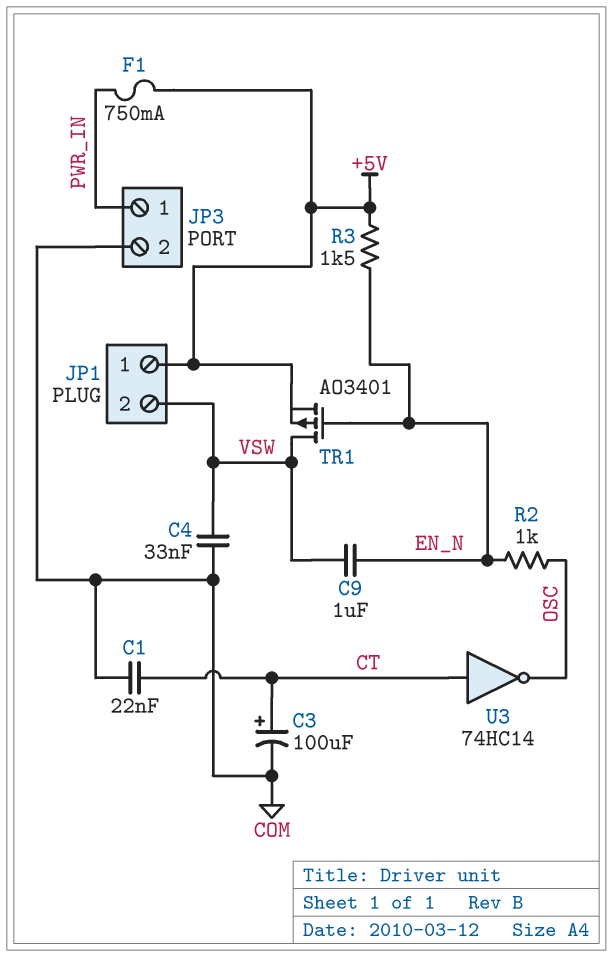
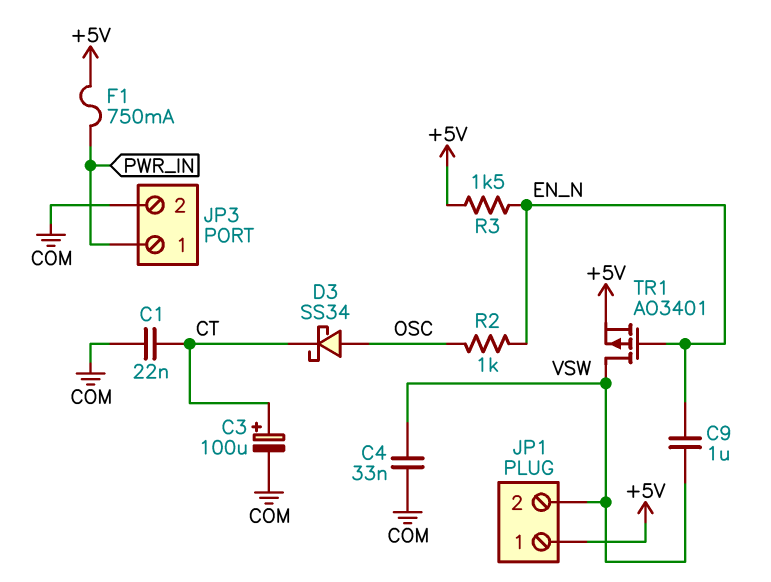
D3: none -> schottky SS34 (A OSC, K CT)
U3: NOT 74HC14 (in CT, out OSC) -> none

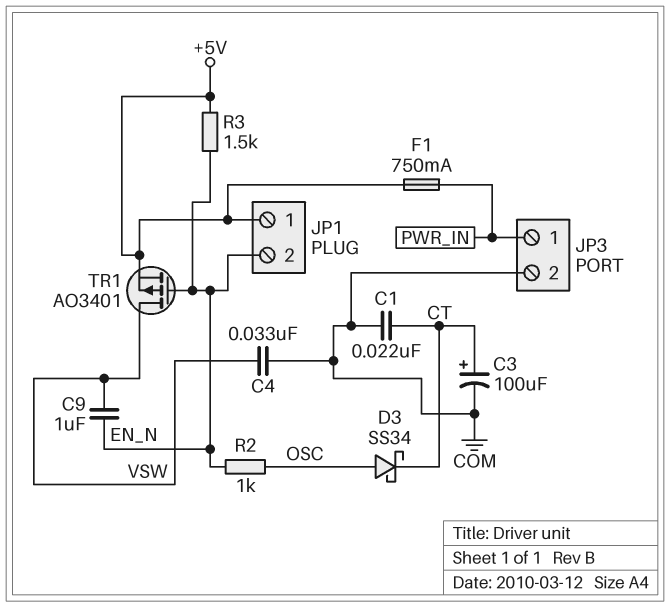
JP1 pin 2: VSW -> EN_N

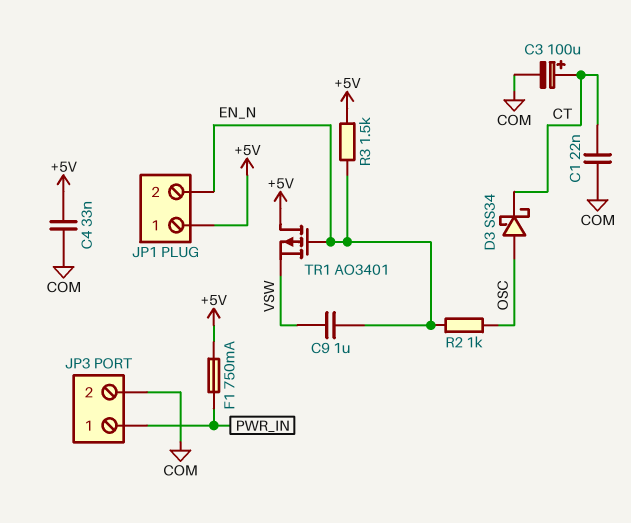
C4: 33nF (COM, VSW) -> 33nF (+5V, COM)
TR1: PMOS AO3401 (G EN_N, D VSW, S +5V) -> PMOS AO3401 (G EN_N, D +5V, S VSW)

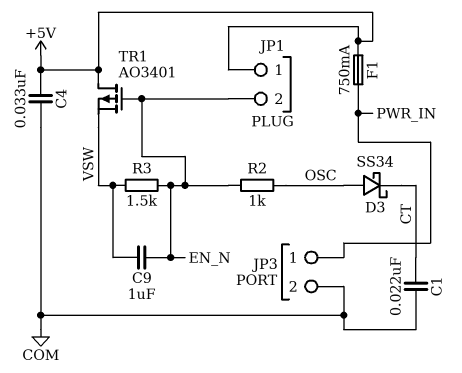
C3: 100uF (plus CT, minus COM) -> none
R3: 1.5k (+5V, EN_N) -> 1.5k (EN_N, VSW)

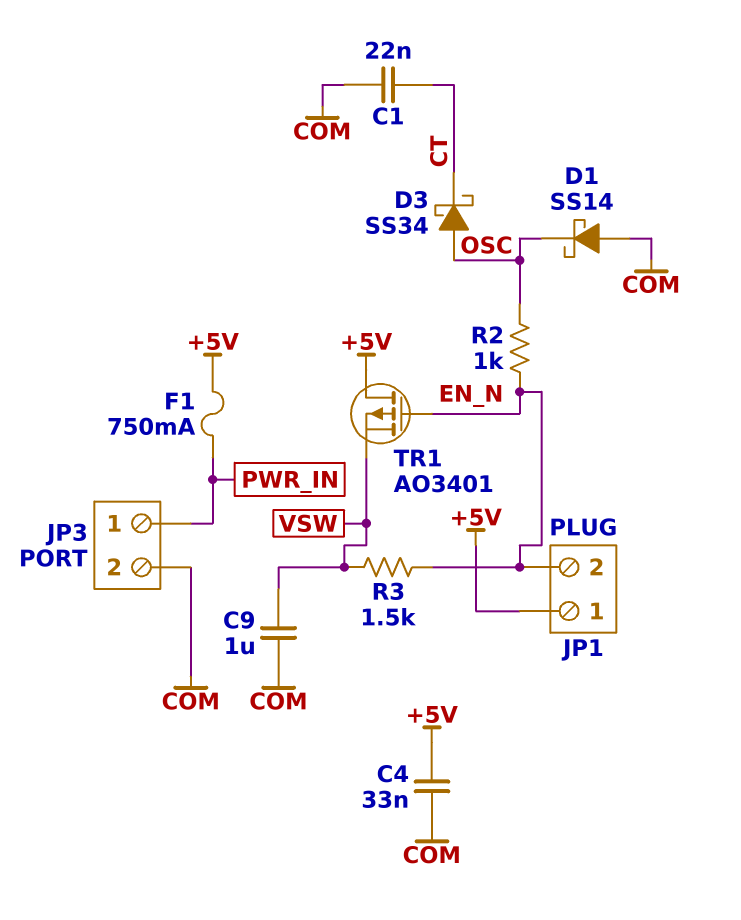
C9: 1uF (EN_N, VSW) -> 1uF (COM, VSW)
D1: none -> schottky SS14 (A COM, K OSC)

